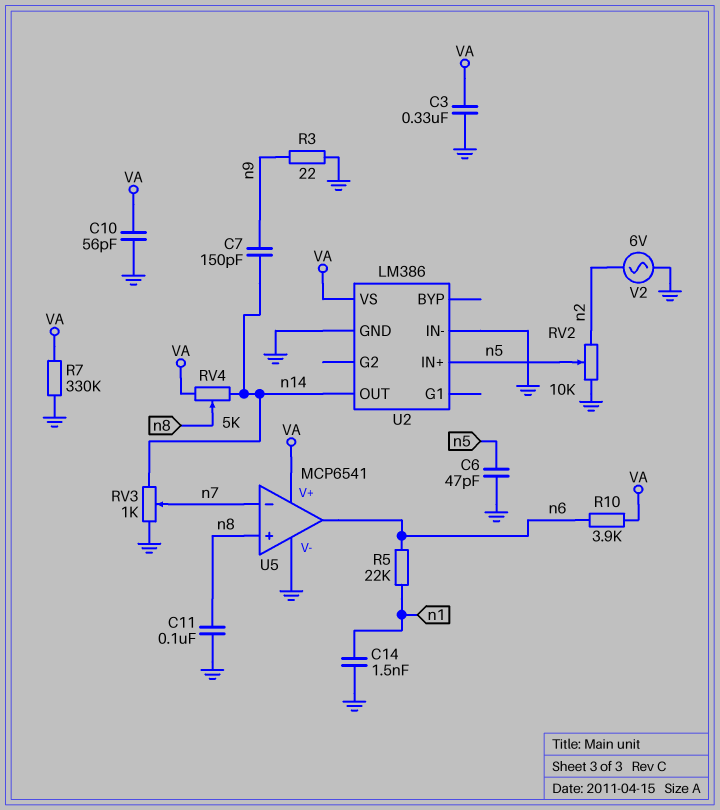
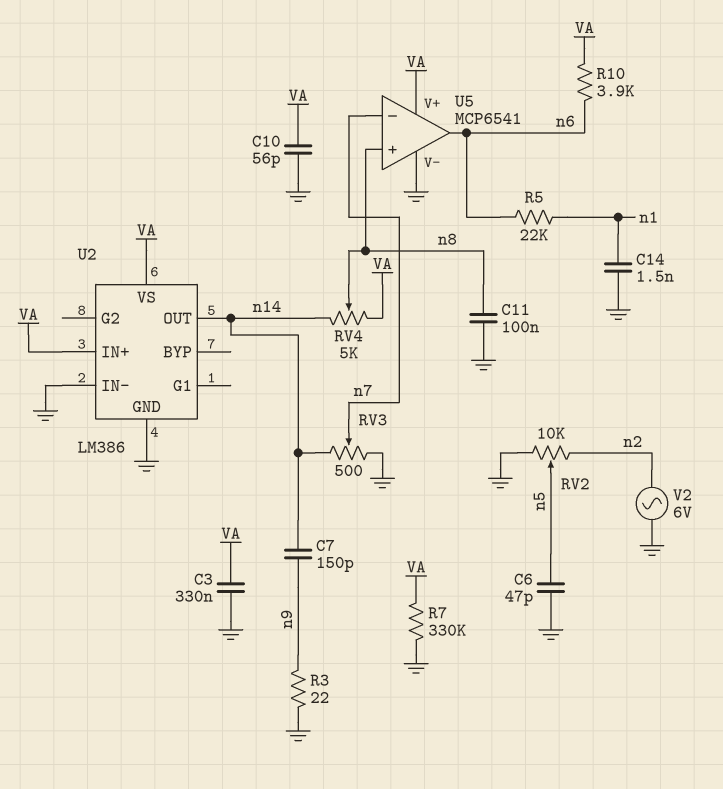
RV3: 1k (GND, n14, wiper n7) -> 500 (GND, n14, wiper n7)
U2 pin IN+: n5 -> VA

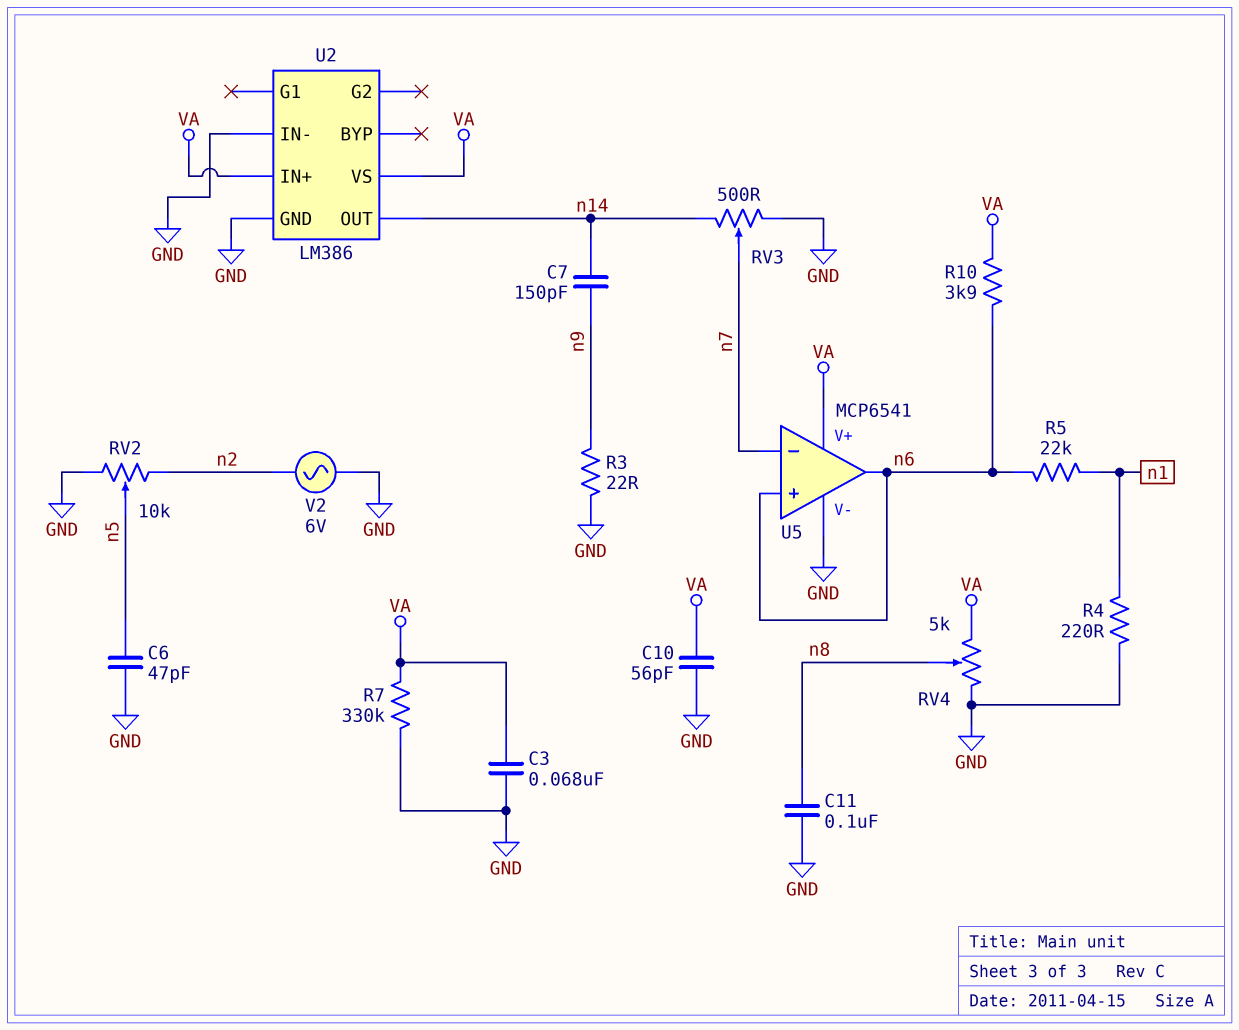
C3: 330nF (GND, VA) -> 68nF (GND, VA)
C14: 1.5nF (GND, n1) -> none
R4: none -> 220 (GND, n1)
RV4: 5k (VA, n14, wiper n8) -> 5k (GND, VA, wiper n8)
U5 pin in+: n8 -> n6

